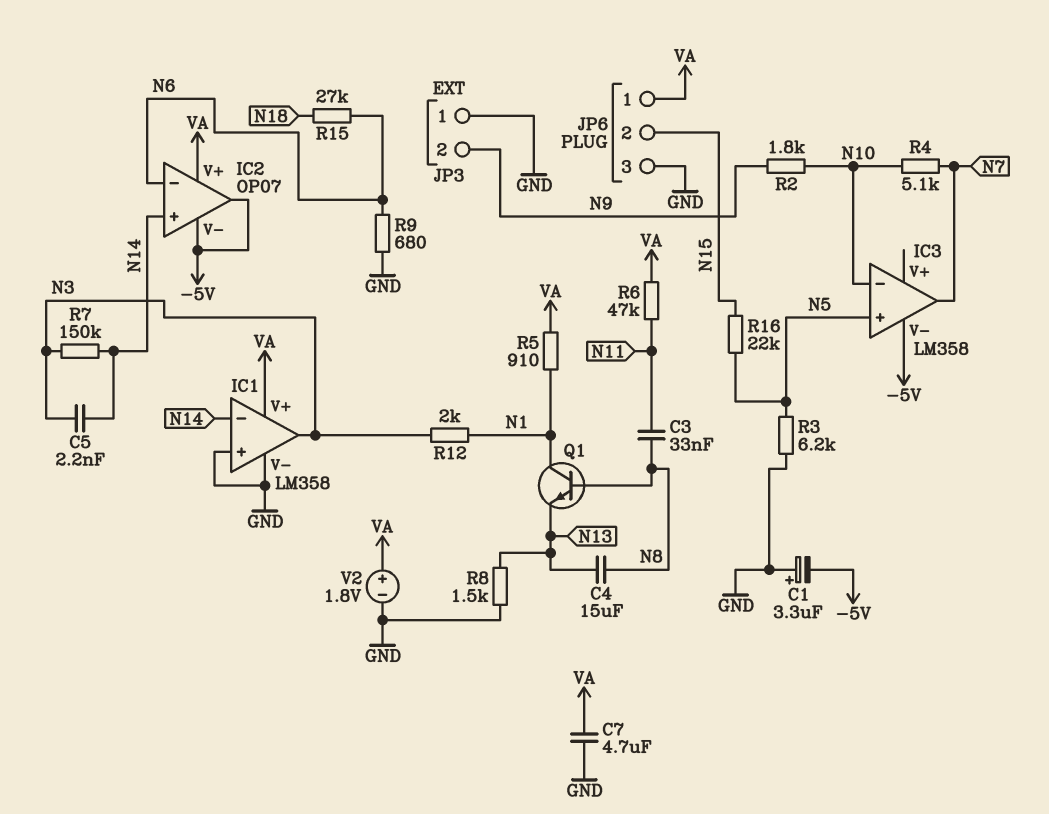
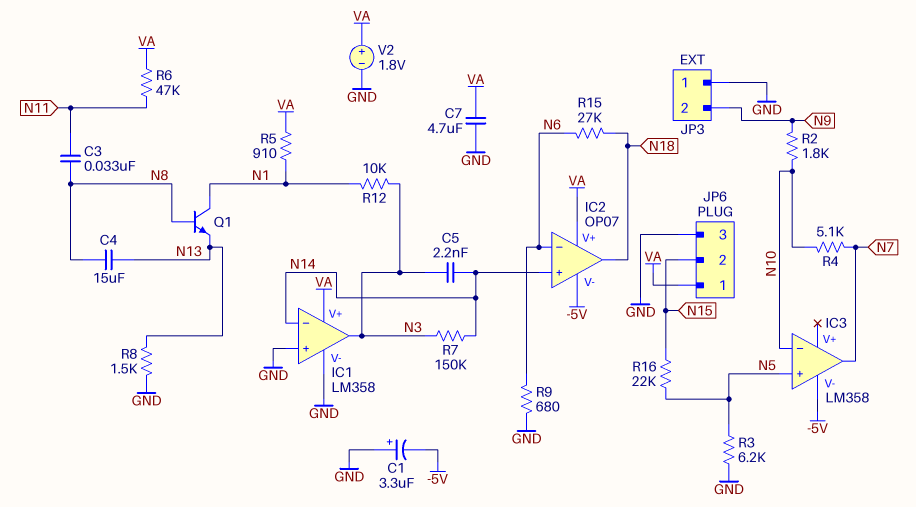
IC2 pin out: -5V -> N18
R12: 2k (N1, N3) -> 10k (N1, N3)

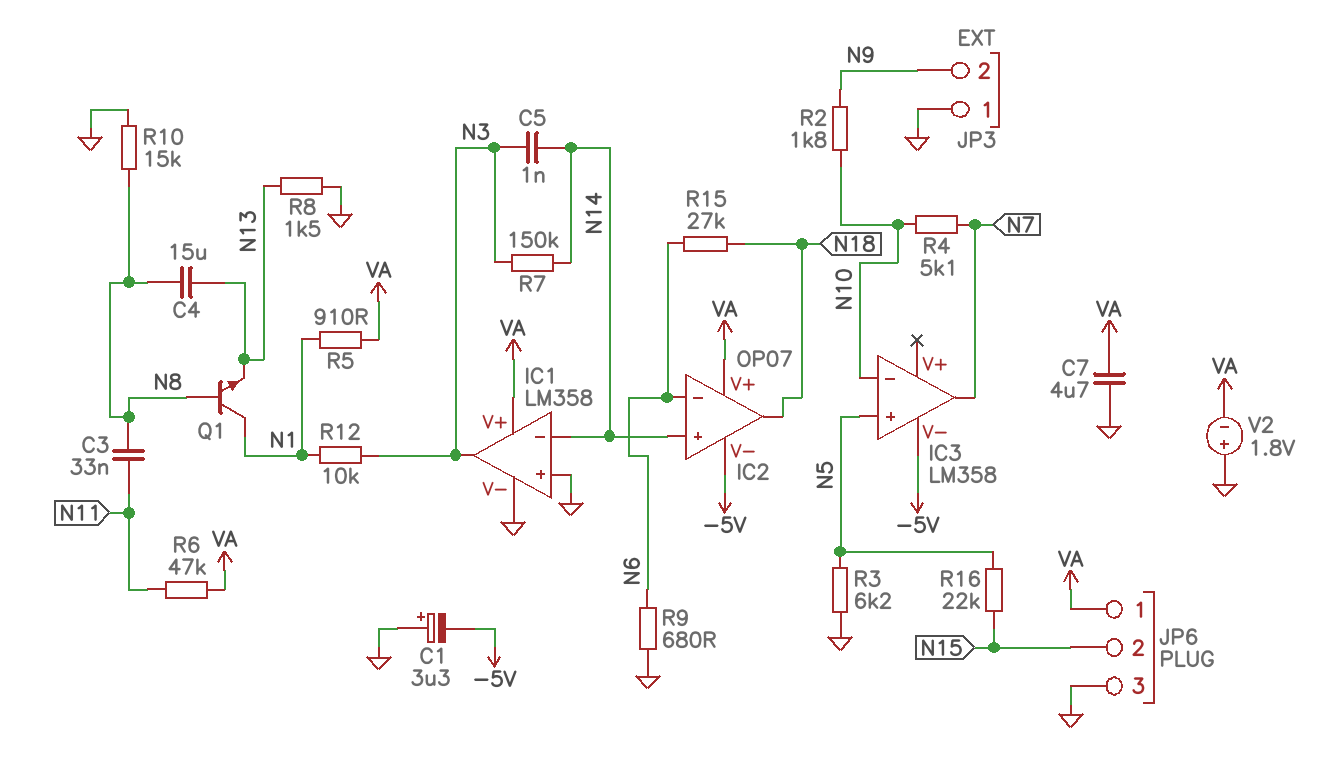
C5: 2.2nF (N3, N14) -> 1nF (N3, N14)
R10: none -> 15k (GND, N8)
V2: 1.8V (plus VA, minus GND) -> 1.8V (plus GND, minus VA)

